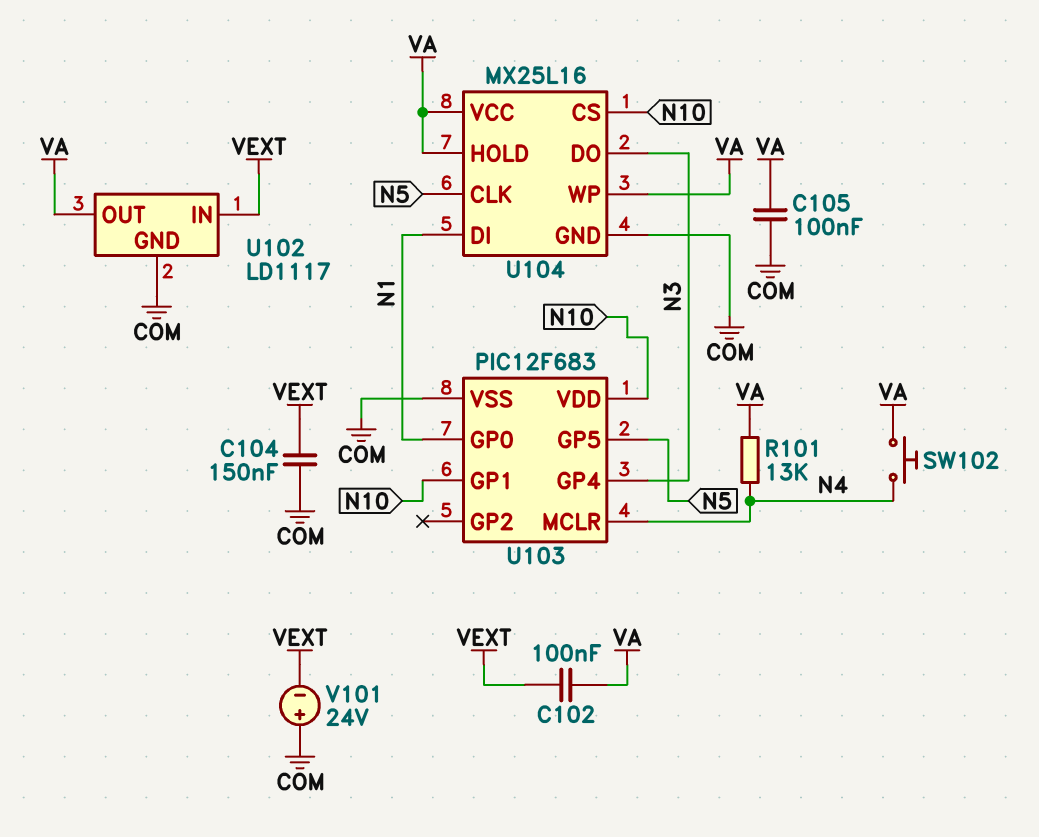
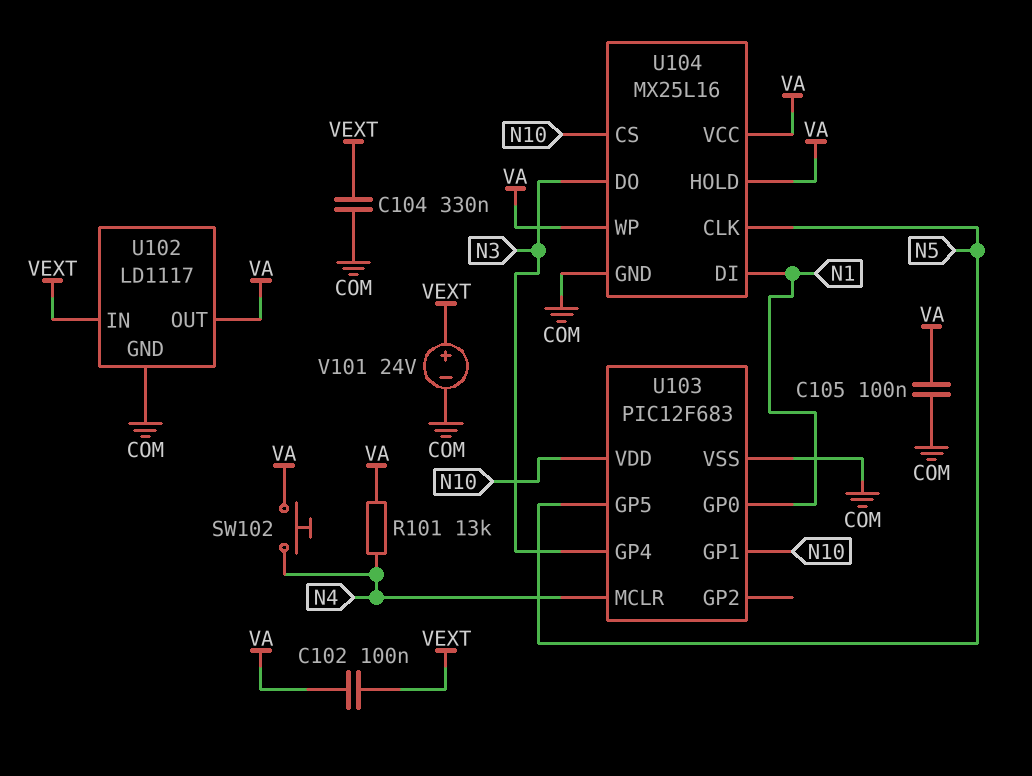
C104: 150nF (COM, VEXT) -> 330nF (COM, VEXT)
V101: 24V (plus COM, minus VEXT) -> 24V (plus VEXT, minus COM)

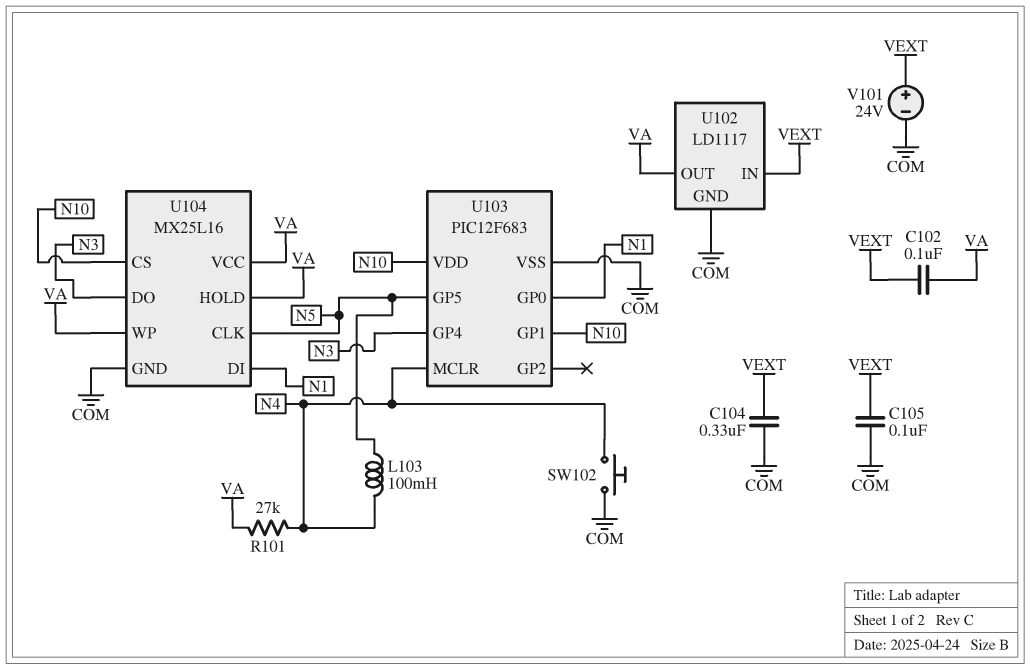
C105: 100nF (COM, VA) -> 100nF (COM, VEXT)
L103: none -> 100mH (N4, N5)
R101: 13k (N4, VA) -> 27k (N4, VA)
SW102: button (N4, VA) -> button (COM, N4)

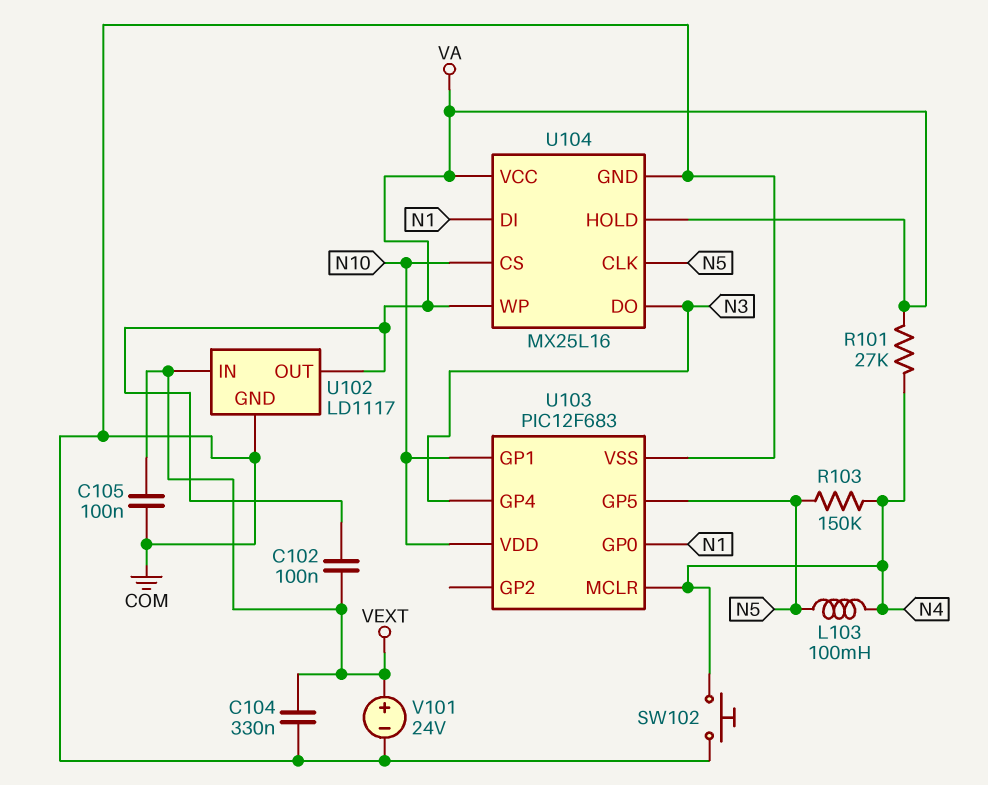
R103: none -> 150k (N4, N5)

